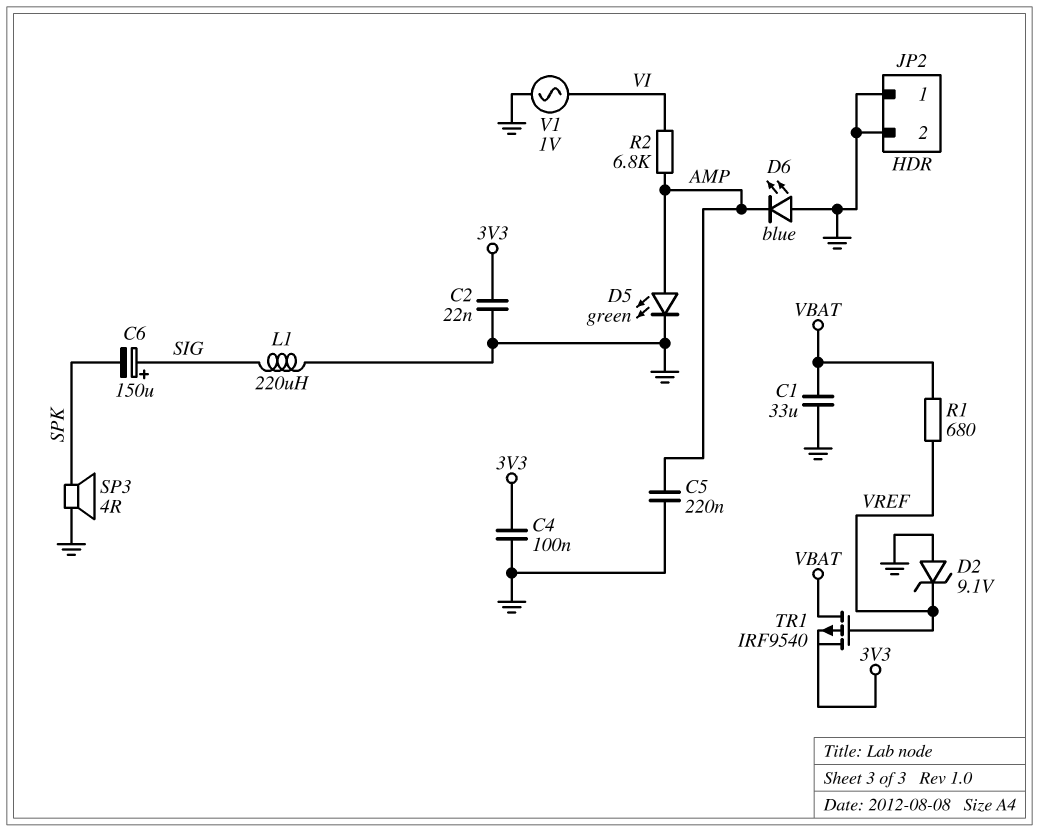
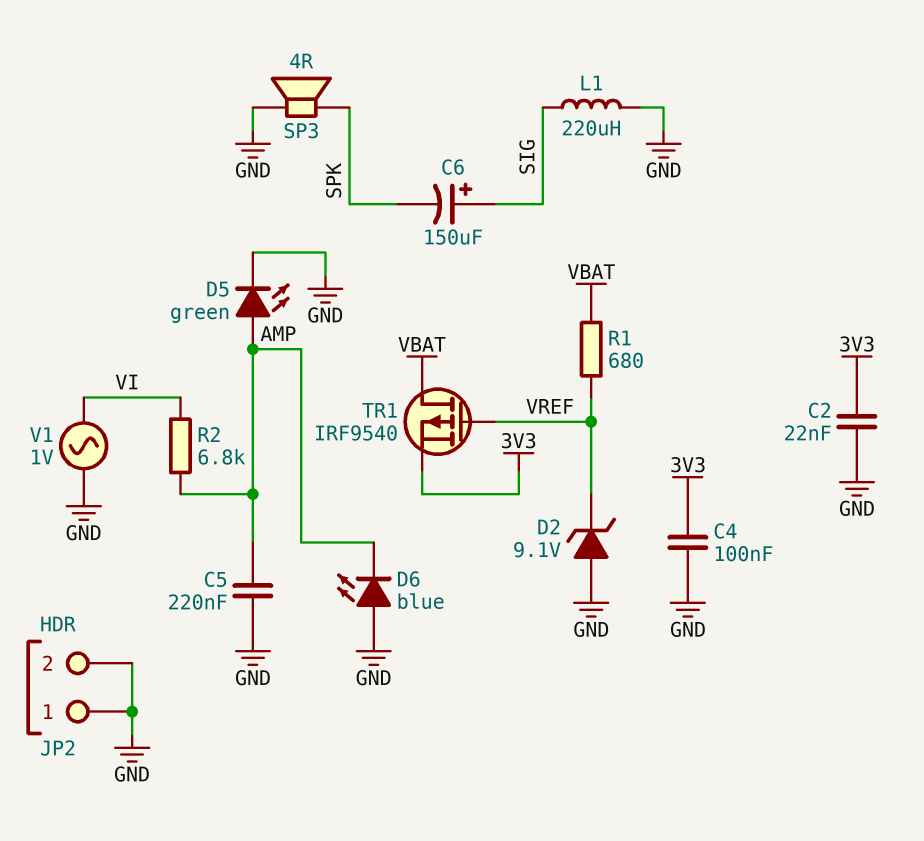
C1: 33uF (GND, VBAT) -> none

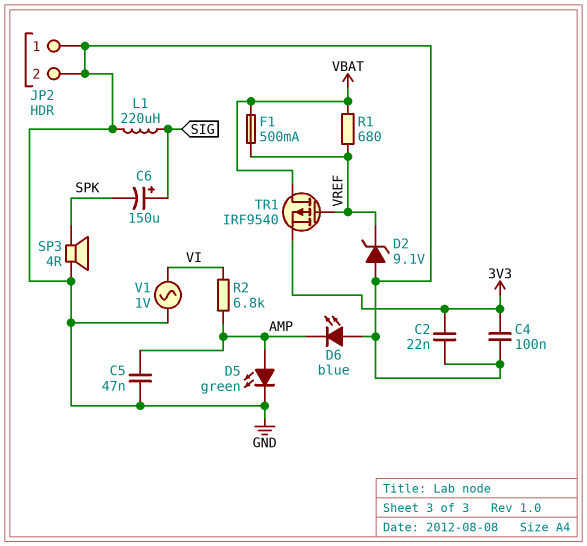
C5: 220nF (AMP, GND) -> 47nF (AMP, GND)
F1: none -> 500mA (VBAT, VREF)

